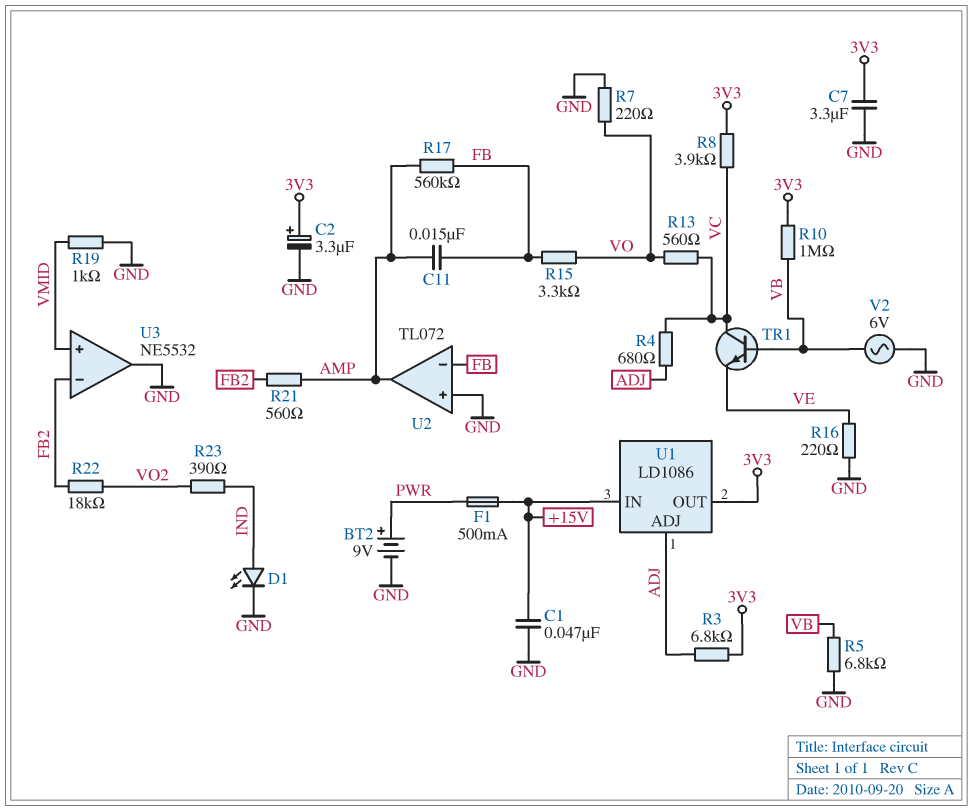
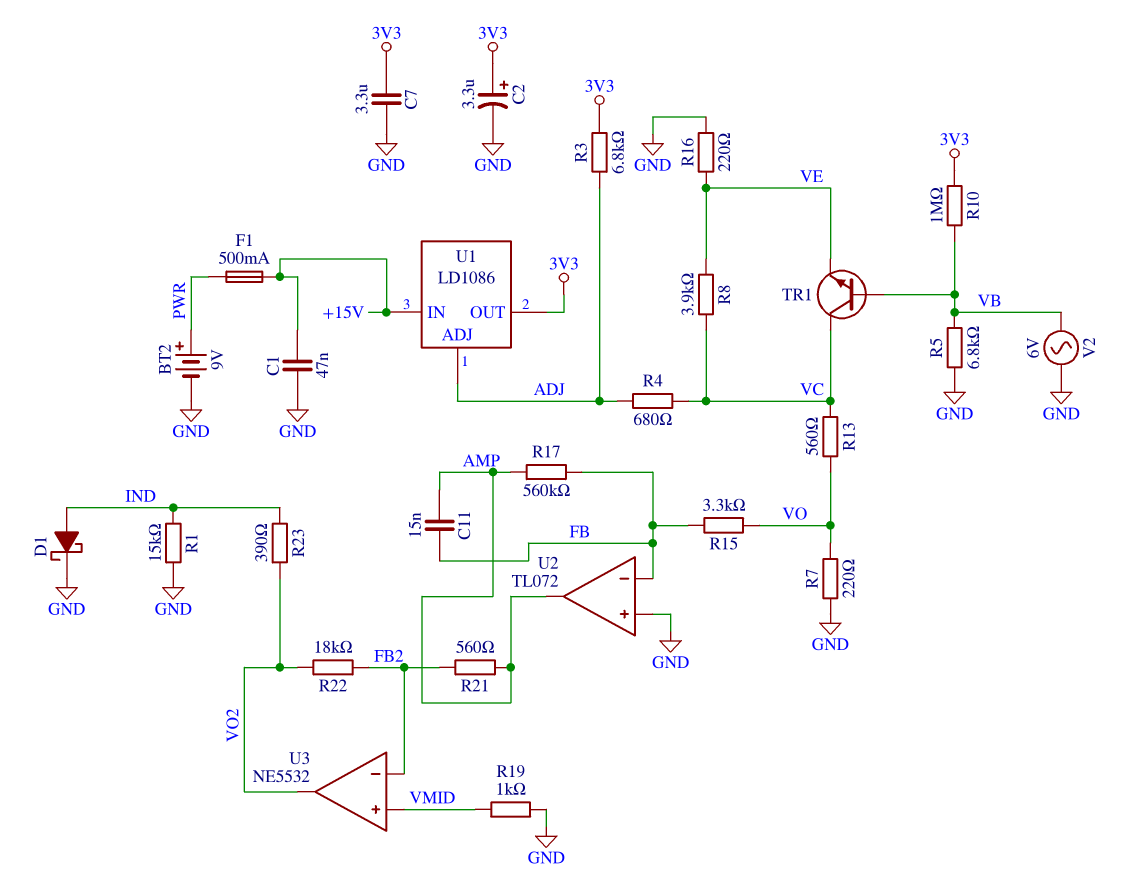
D1: LED (A IND, K GND) -> schottky (A IND, K GND)
R1: none -> 15k (GND, IND)
R8: 3.9k (3V3, VC) -> 3.9k (VC, VE)
U3 pin out: GND -> VO2

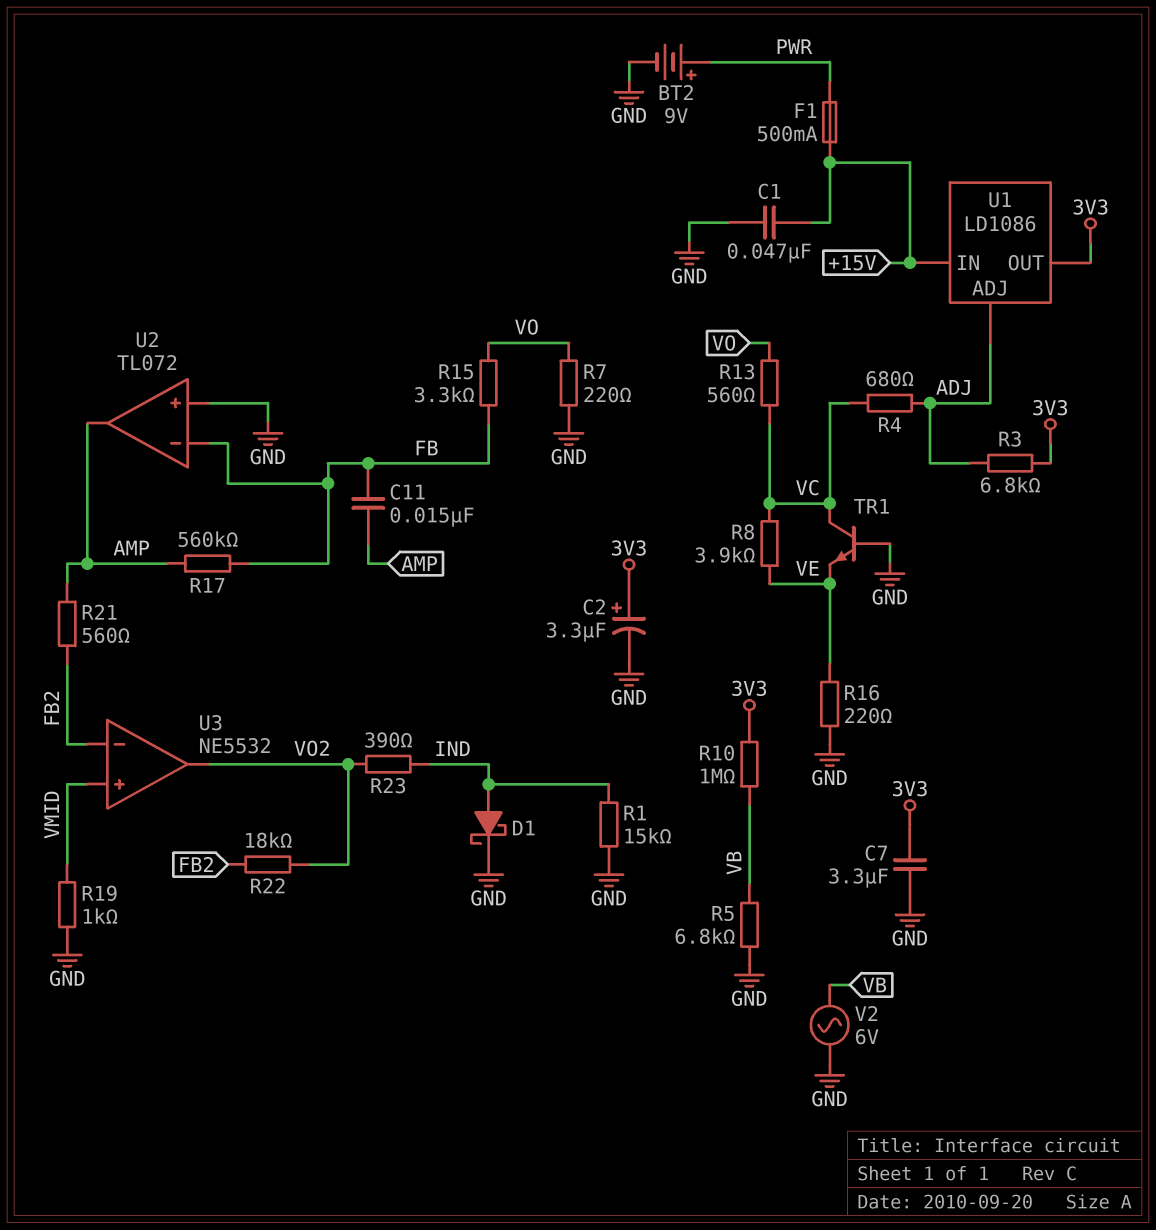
TR1: NPN (B VB, C VC, E VE) -> NPN (B GND, C VC, E VE)

